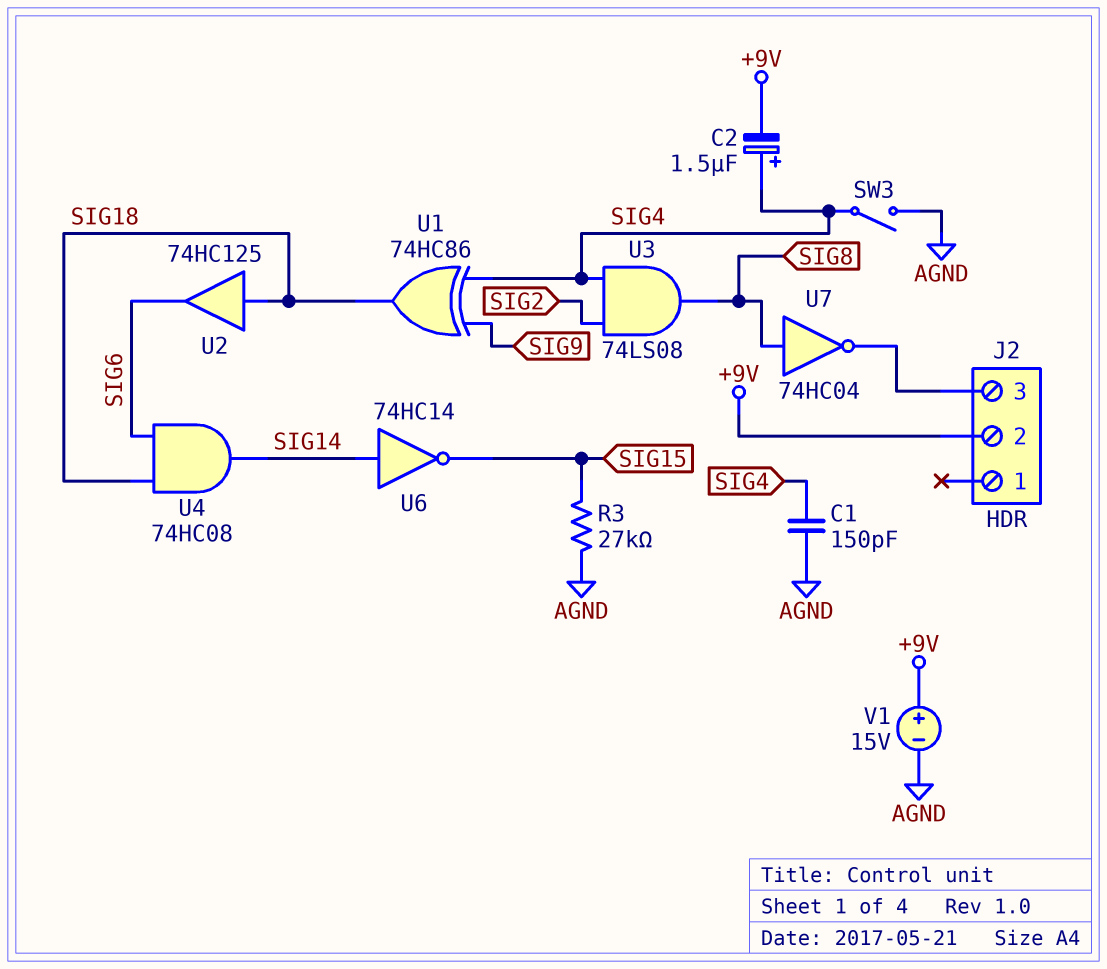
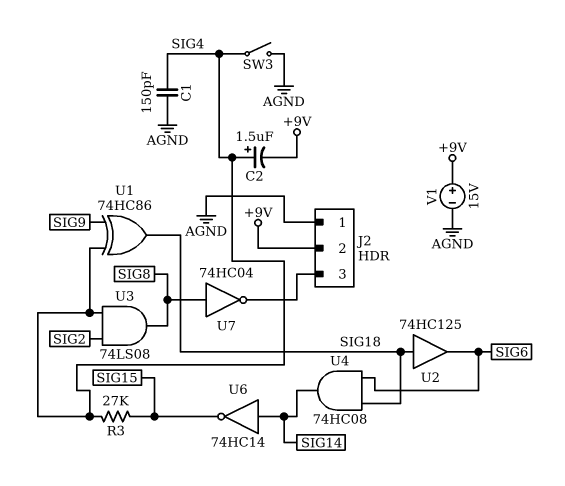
J2 pin 1: none -> AGND
R3: 27k (AGND, SIG15) -> 27k (SIG4, SIG15)

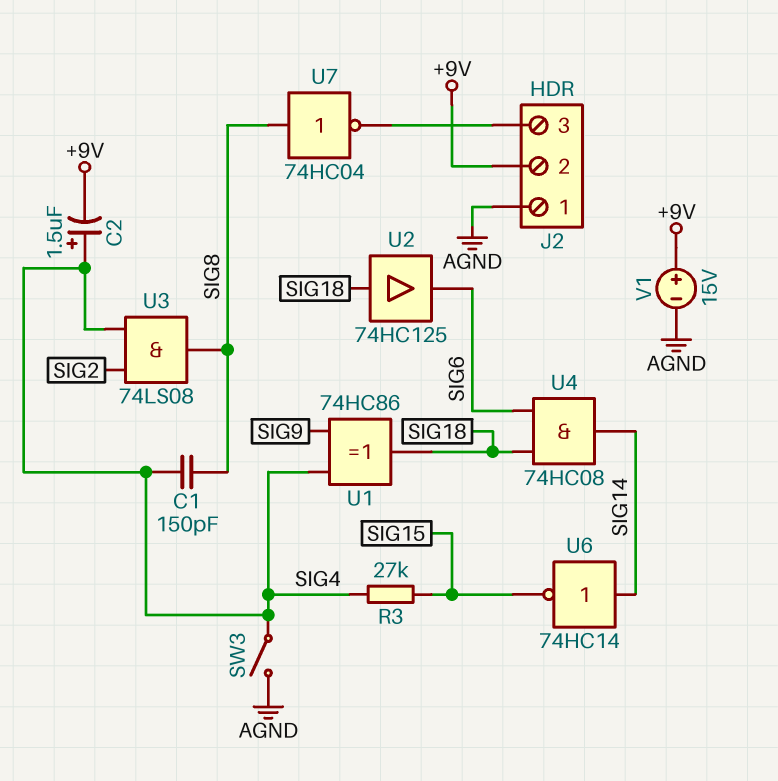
C1: 150pF (AGND, SIG4) -> 150pF (SIG4, SIG8)

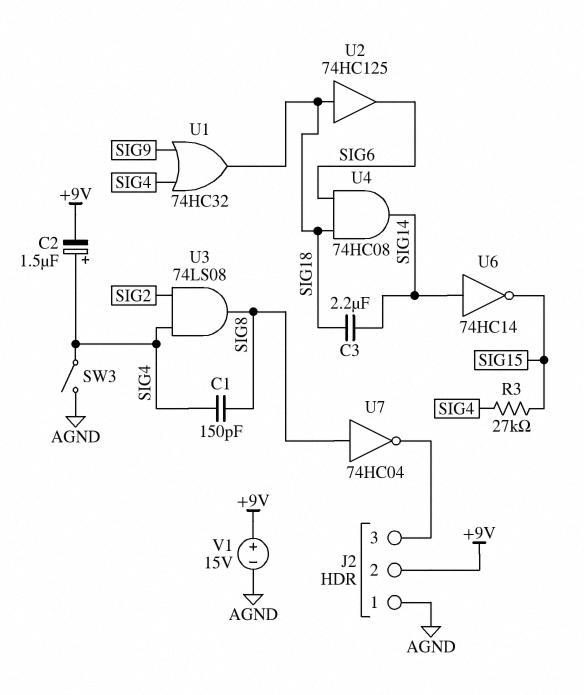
C3: none -> 2.2uF (SIG14, SIG18)
U1: XOR 74HC86 (in SIG4, in SIG9, out SIG18) -> OR 74HC32 (in SIG4, in SIG9, out SIG18)

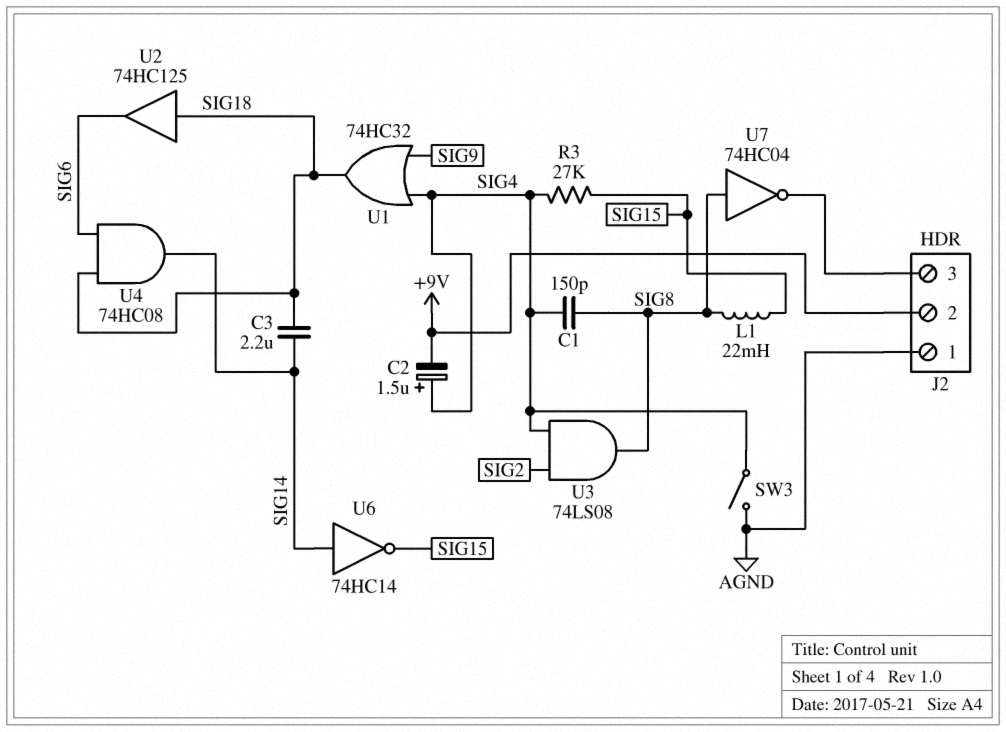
L1: none -> 22mH (SIG8, SIG15)
V1: 15V (plus +9V, minus AGND) -> none

